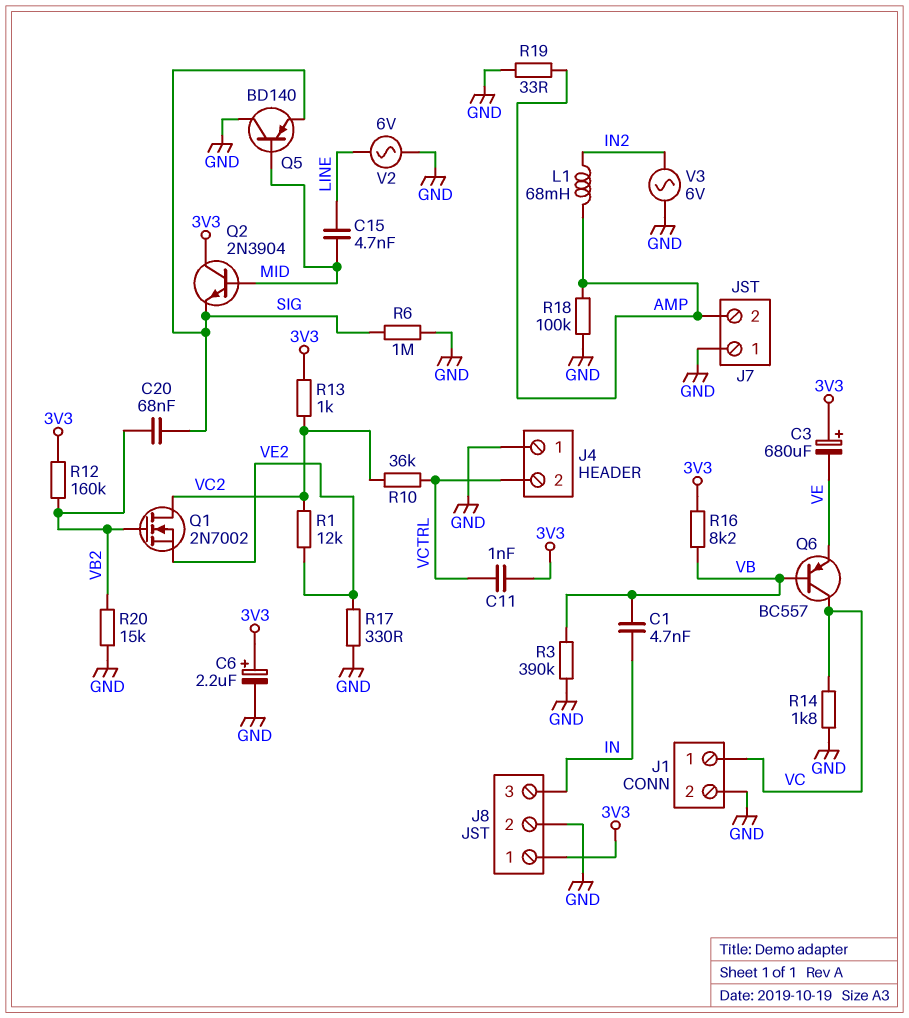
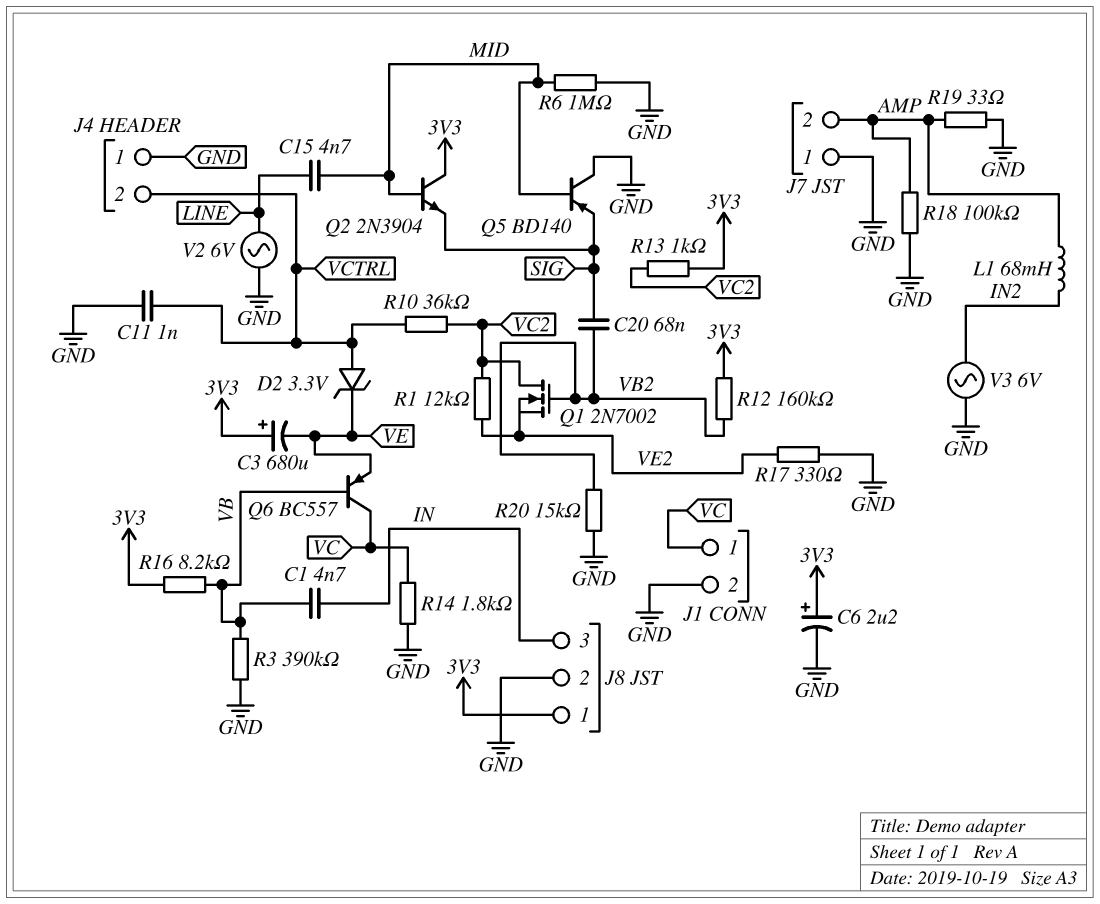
C11: 1nF (3V3, VCTRL) -> 1nF (GND, VCTRL)
D2: none -> zener 3.3V (A VCTRL, K VE)
R6: 1M (GND, SIG) -> 1M (GND, MID)

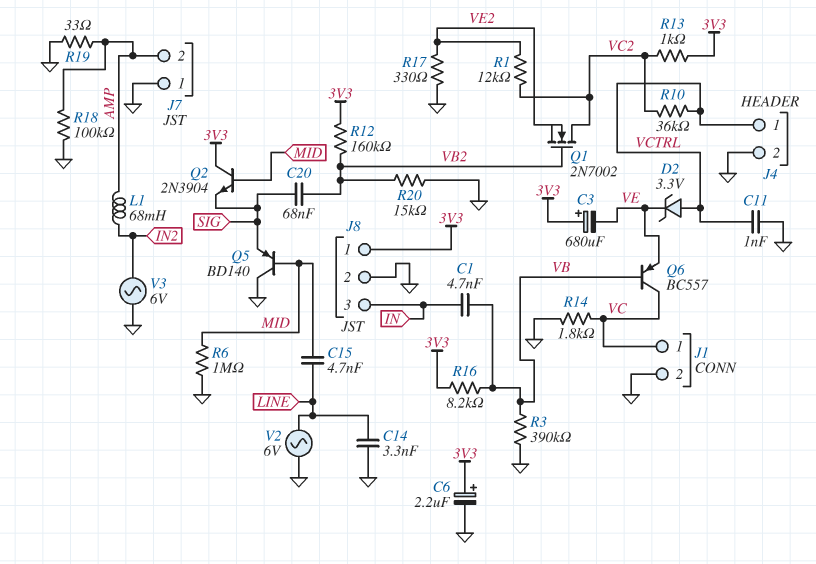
C14: none -> 3.3nF (GND, LINE)
J4 pin 1: GND -> VCTRL
J4 pin 2: VCTRL -> GND

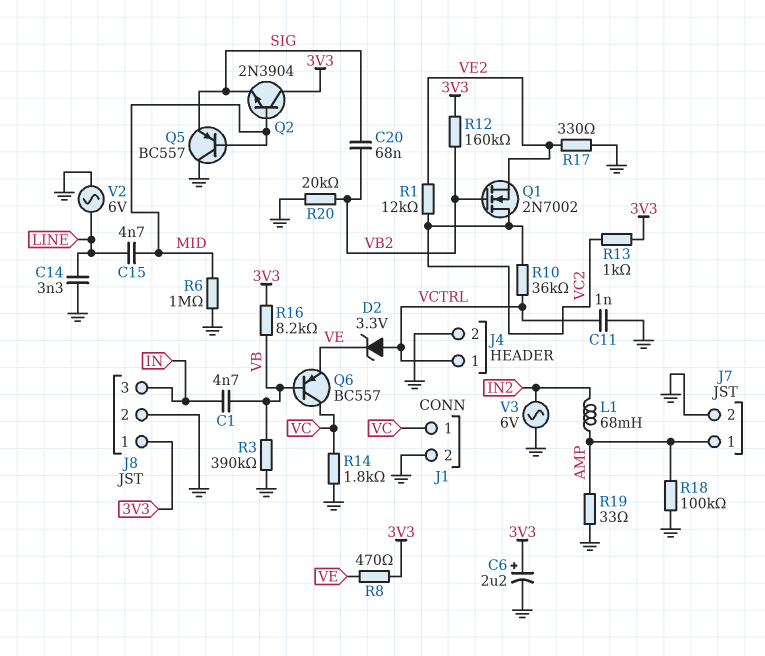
C3: 680uF (plus 3V3, minus VE) -> none
J7 pin 1: GND -> AMP
J7 pin 2: AMP -> GND
Q5: PNP BD140 (B MID, C GND, E SIG) -> PNP BC557 (B MID, C GND, E SIG)
R8: none -> 470 (3V3, VE)
R20: 15k (GND, VB2) -> 20k (GND, VB2)

